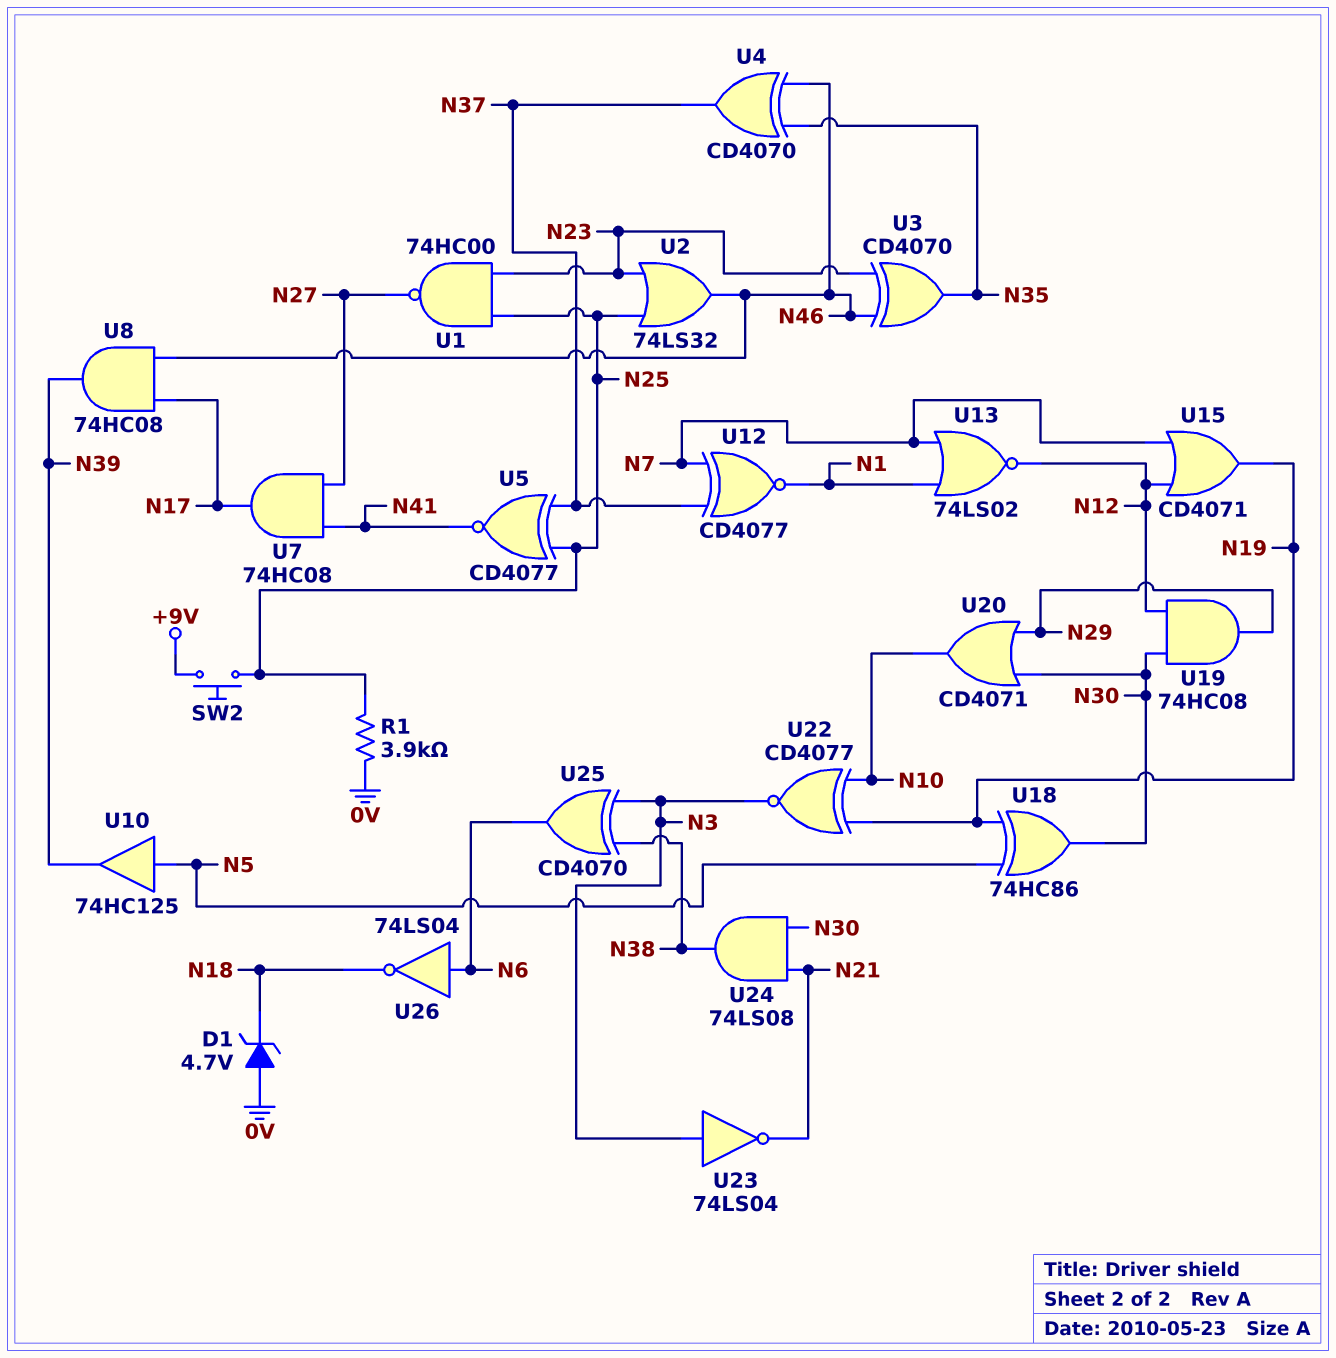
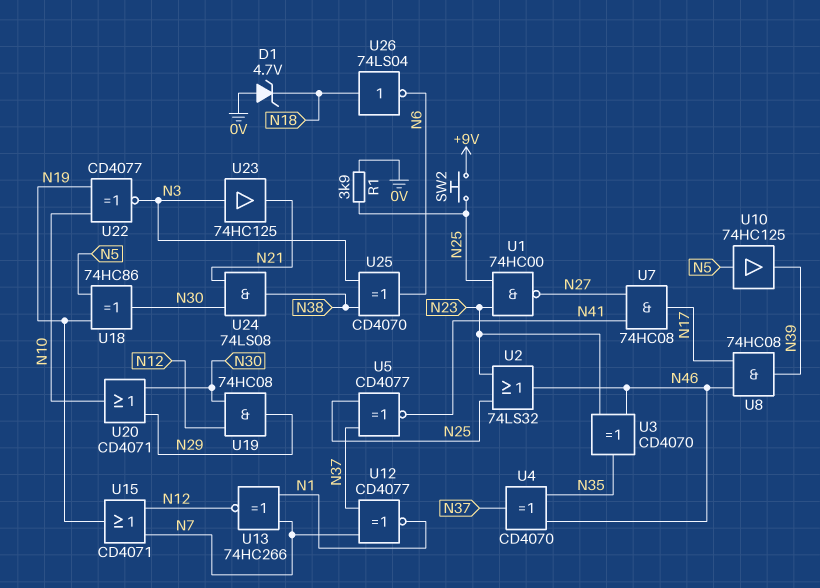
U13: NOR 74LS02 (in N1, in N7, out N12) -> XNOR 74HC266 (in N1, in N7, out N12)
U23: NOT 74LS04 (in N3, out N21) -> buffer 74HC125 (in N3, out N21)
U26: NOT 74LS04 (in N6, out N18) -> NOT 74LS04 (in N18, out N6)

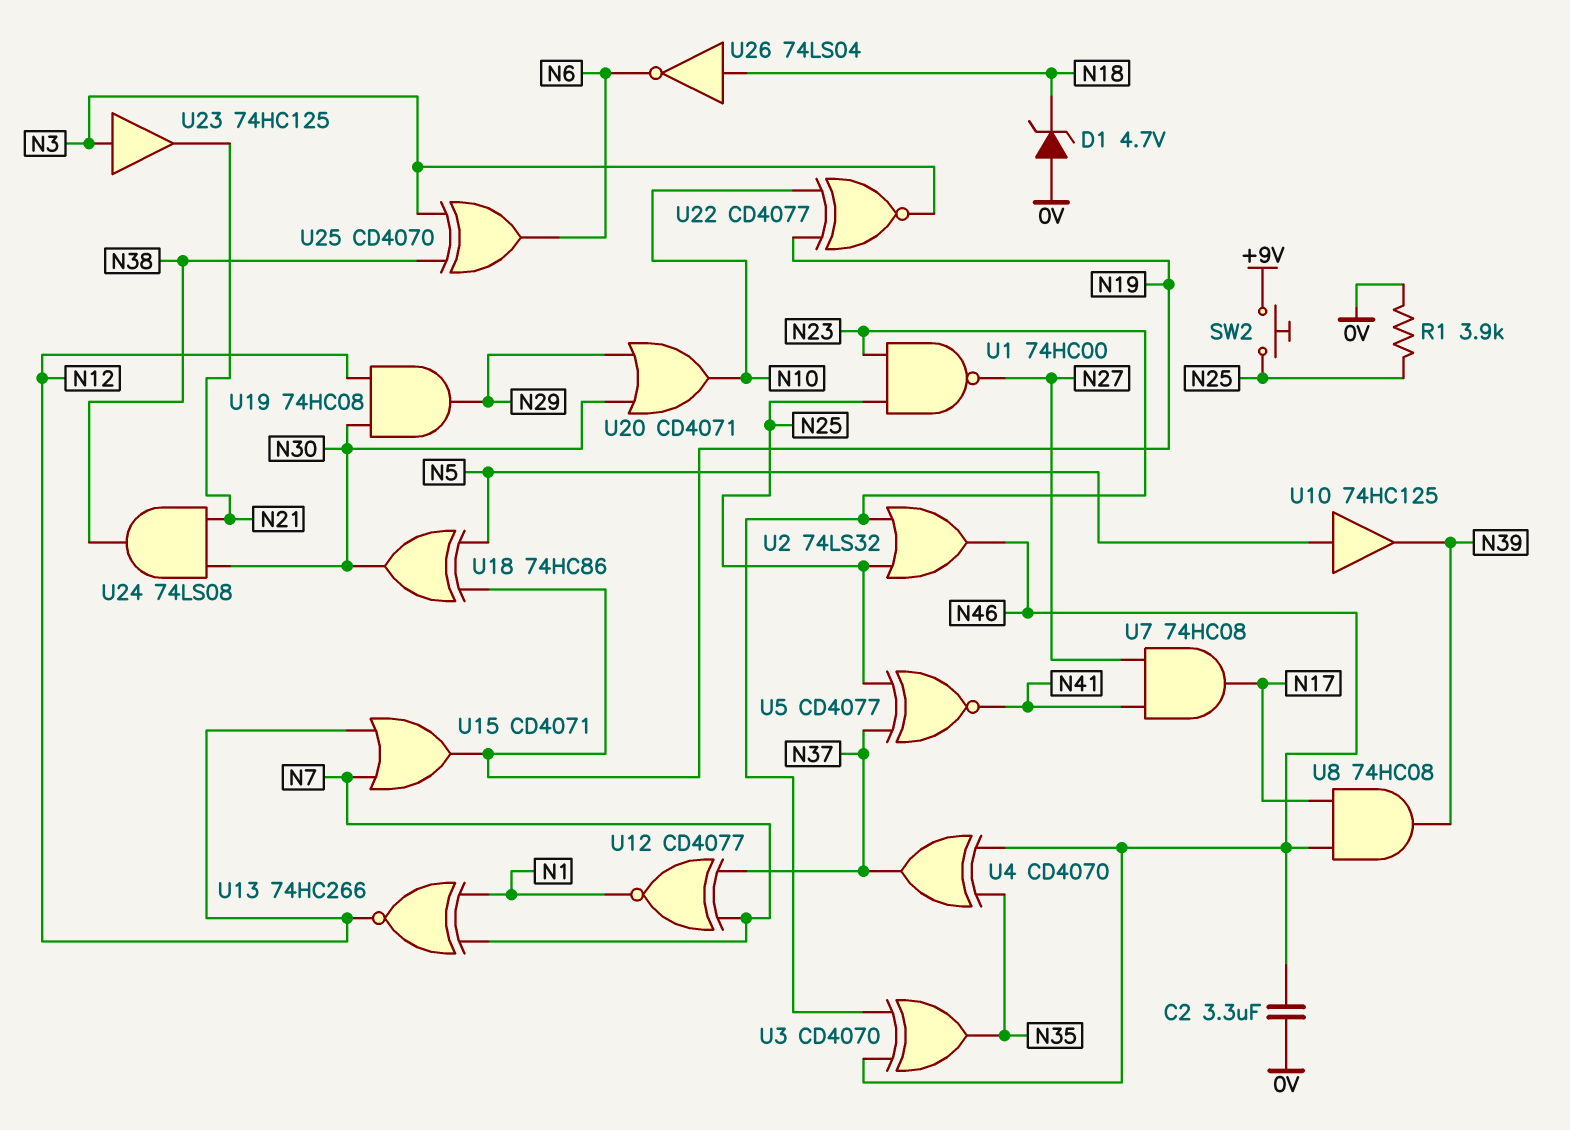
C2: none -> 3.3uF (0V, N46)

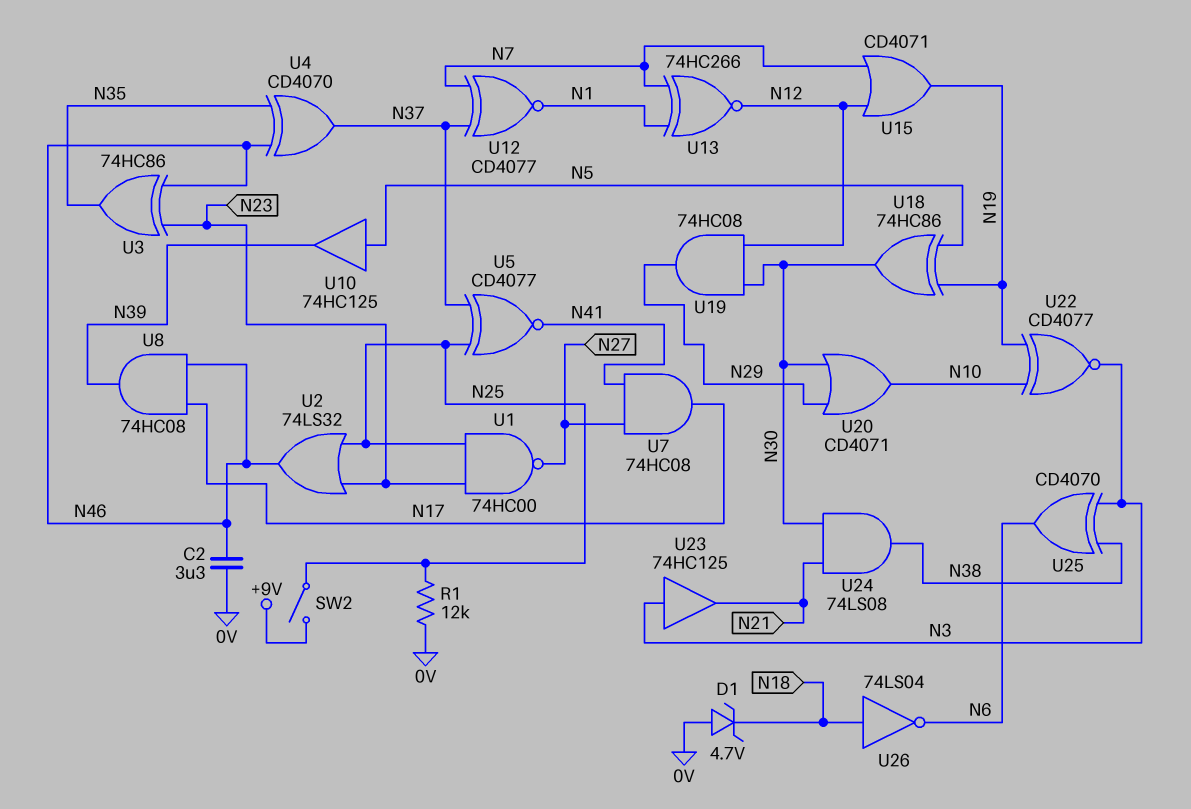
R1: 3.9k (0V, N25) -> 12k (0V, N25)
SW2: button (+9V, N25) -> switch (+9V, N25)
U3: XOR CD4070 (in N23, in N46, out N35) -> XOR 74HC86 (in N23, in N46, out N35)

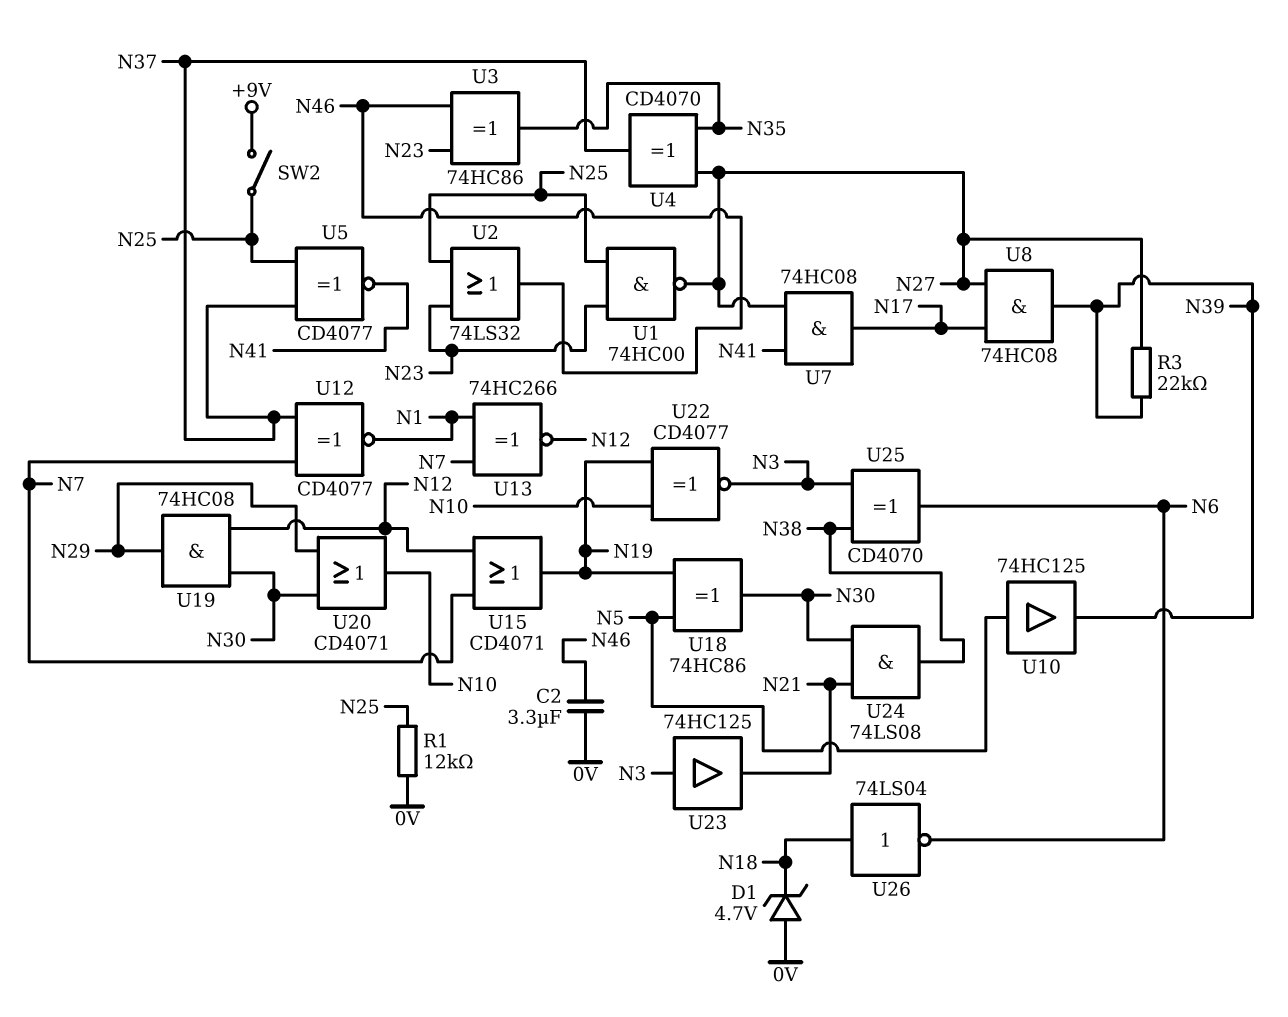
R3: none -> 22k (N27, N39)
U4: XOR CD4070 (in N35, in N46, out N37) -> XOR CD4070 (in N27, in N35, out N37)
U8: AND 74HC08 (in N17, in N46, out N39) -> AND 74HC08 (in N17, in N27, out N39)

